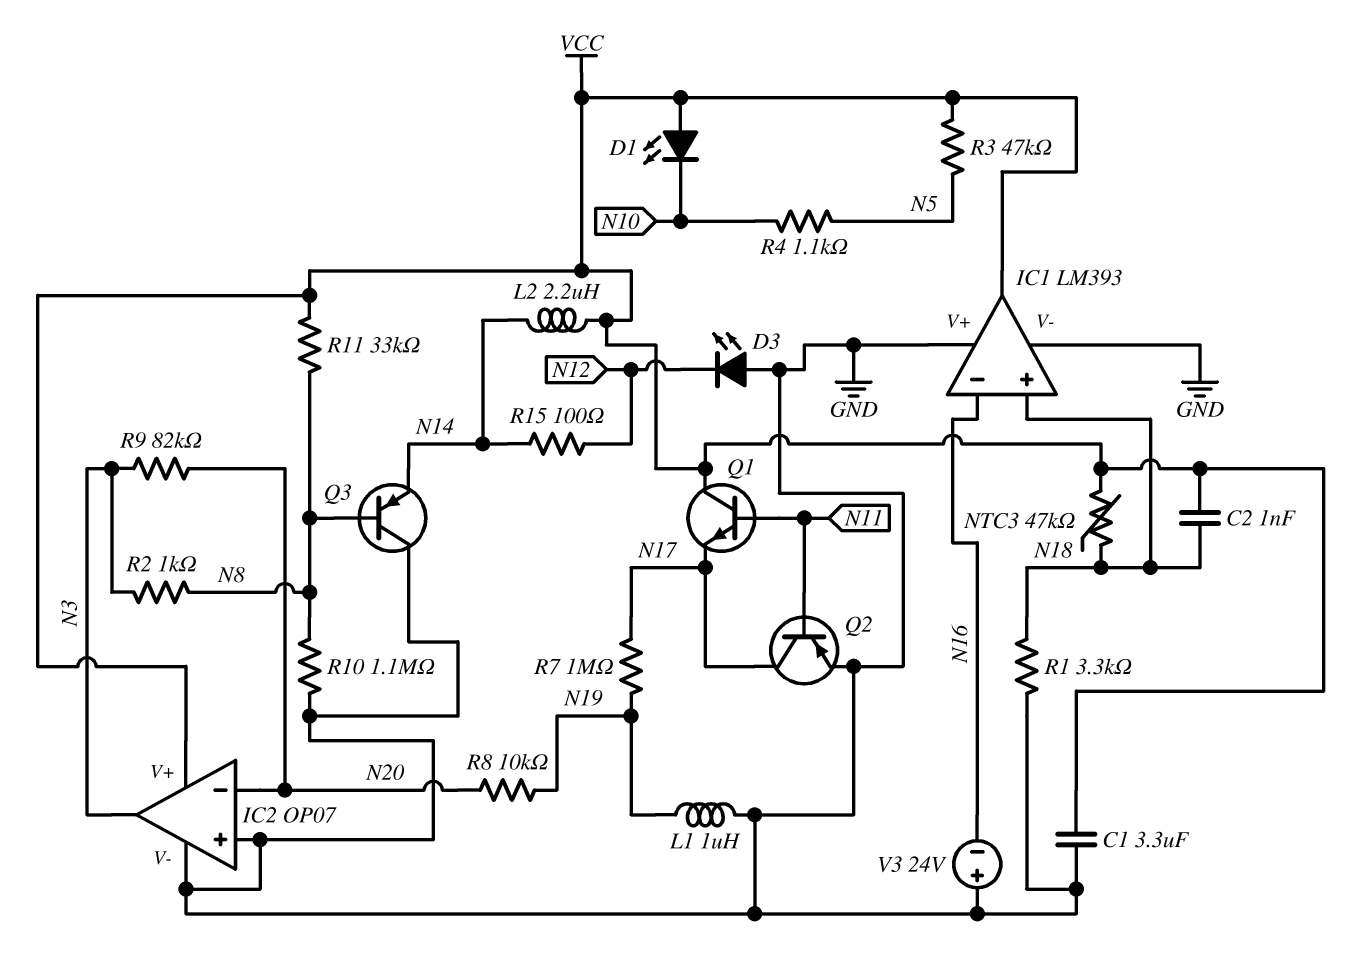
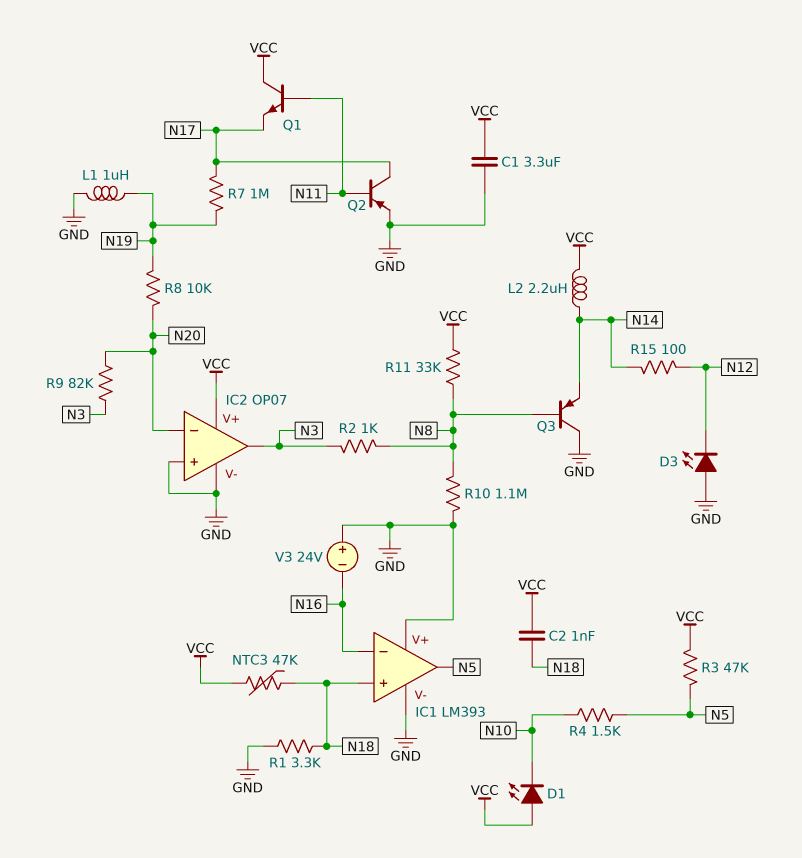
IC1 pin out: VCC -> N5
R4: 1.1k (N5, N10) -> 1.5k (N5, N10)

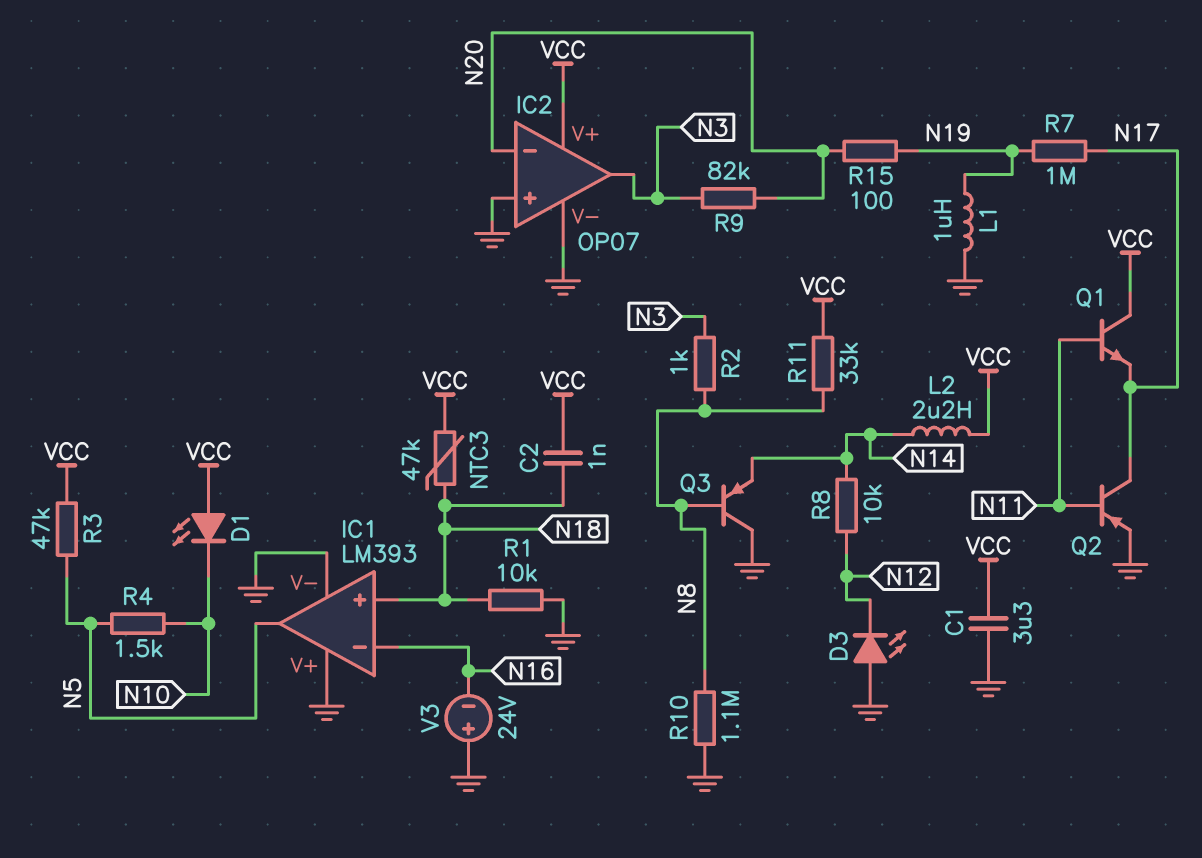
R1: 3.3k (GND, N18) -> 10k (GND, N18)
R8: 10k (N19, N20) -> 10k (N12, N14)
R15: 100 (N12, N14) -> 100 (N19, N20)

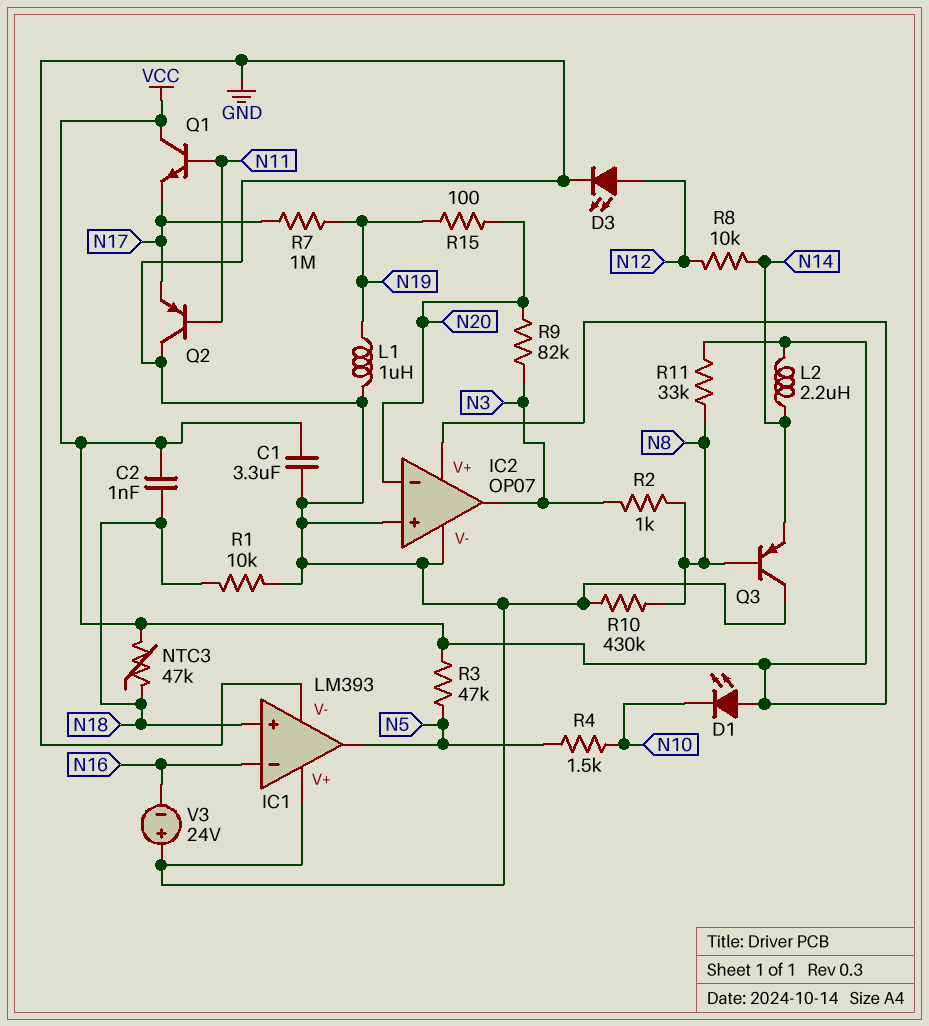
D3: LED (A GND, K N12) -> LED (A N12, K GND)
Q2: PNP (B N11, C N17, E GND) -> PNP (B N11, C GND, E N17)
R10: 1.1M (GND, N8) -> 430k (GND, N8)

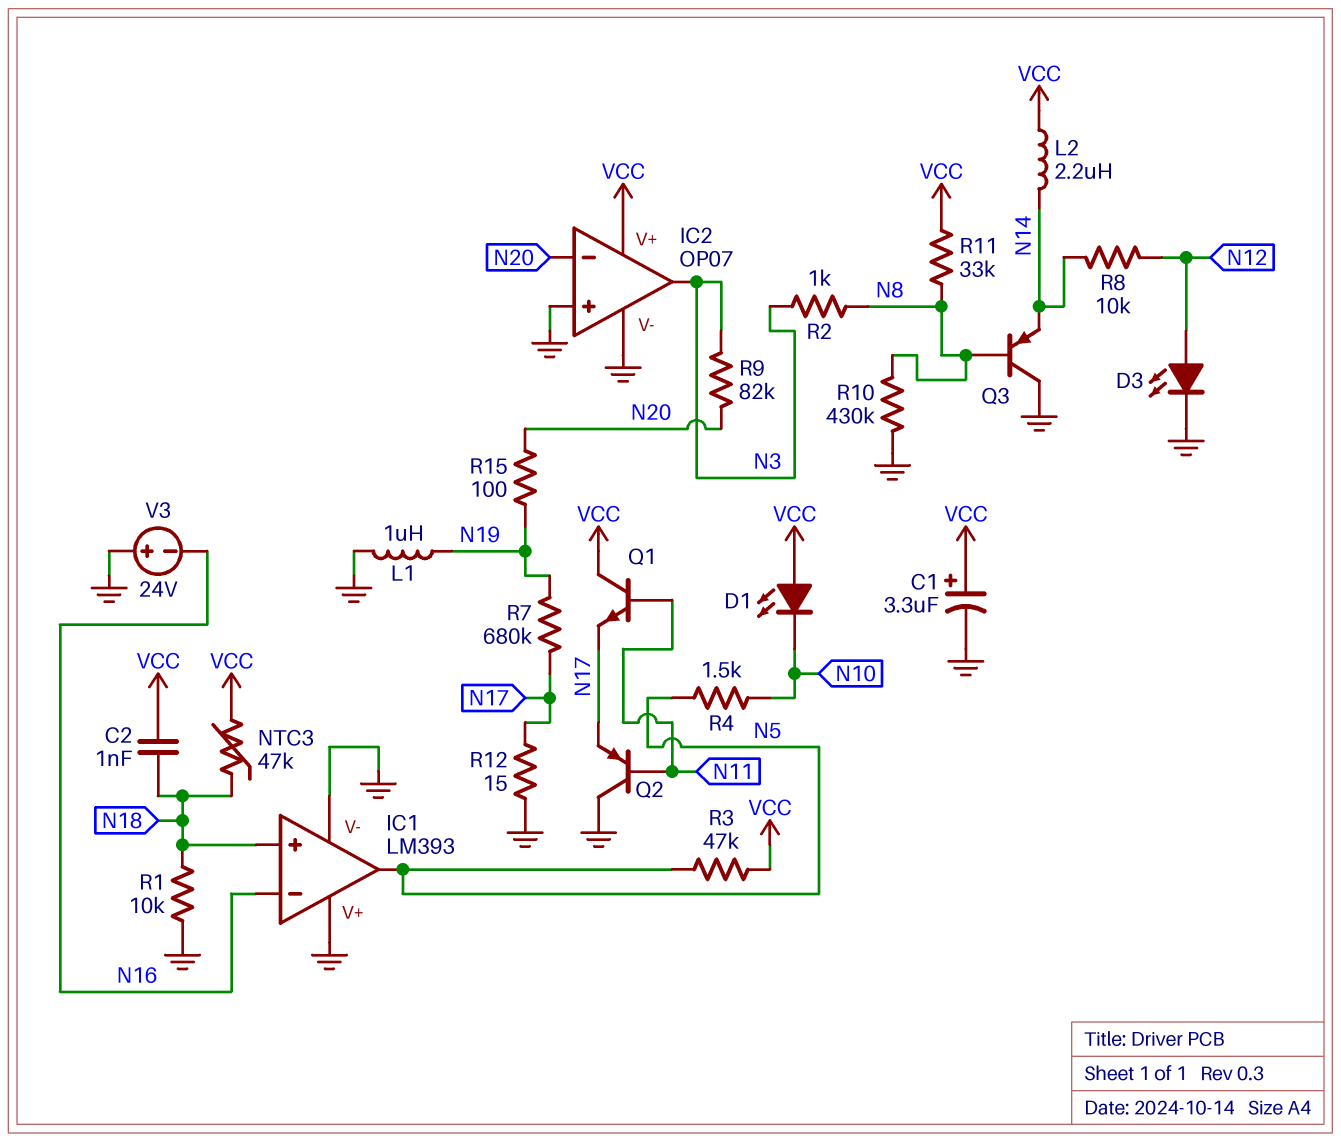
C1: 3.3uF (GND, VCC) -> 3.3uF (plus VCC, minus GND)
R7: 1M (N17, N19) -> 680k (N17, N19)
R12: none -> 15 (GND, N17)

